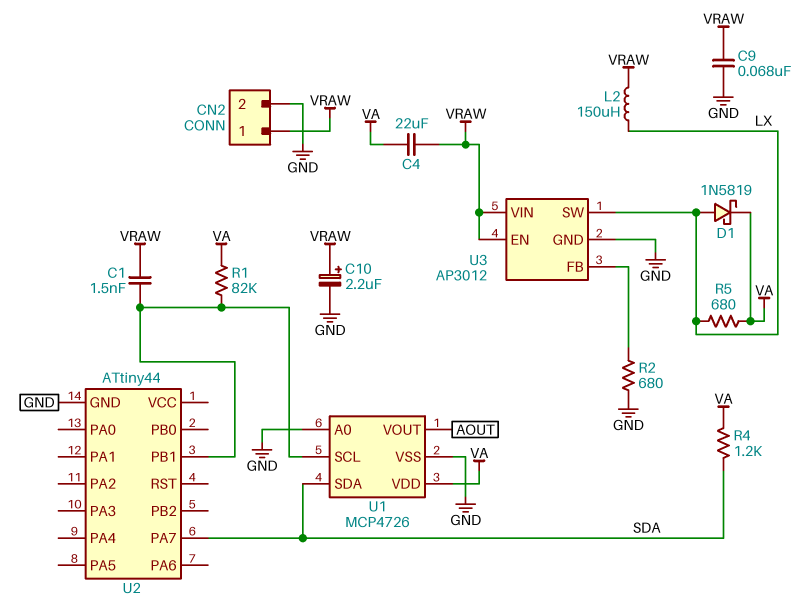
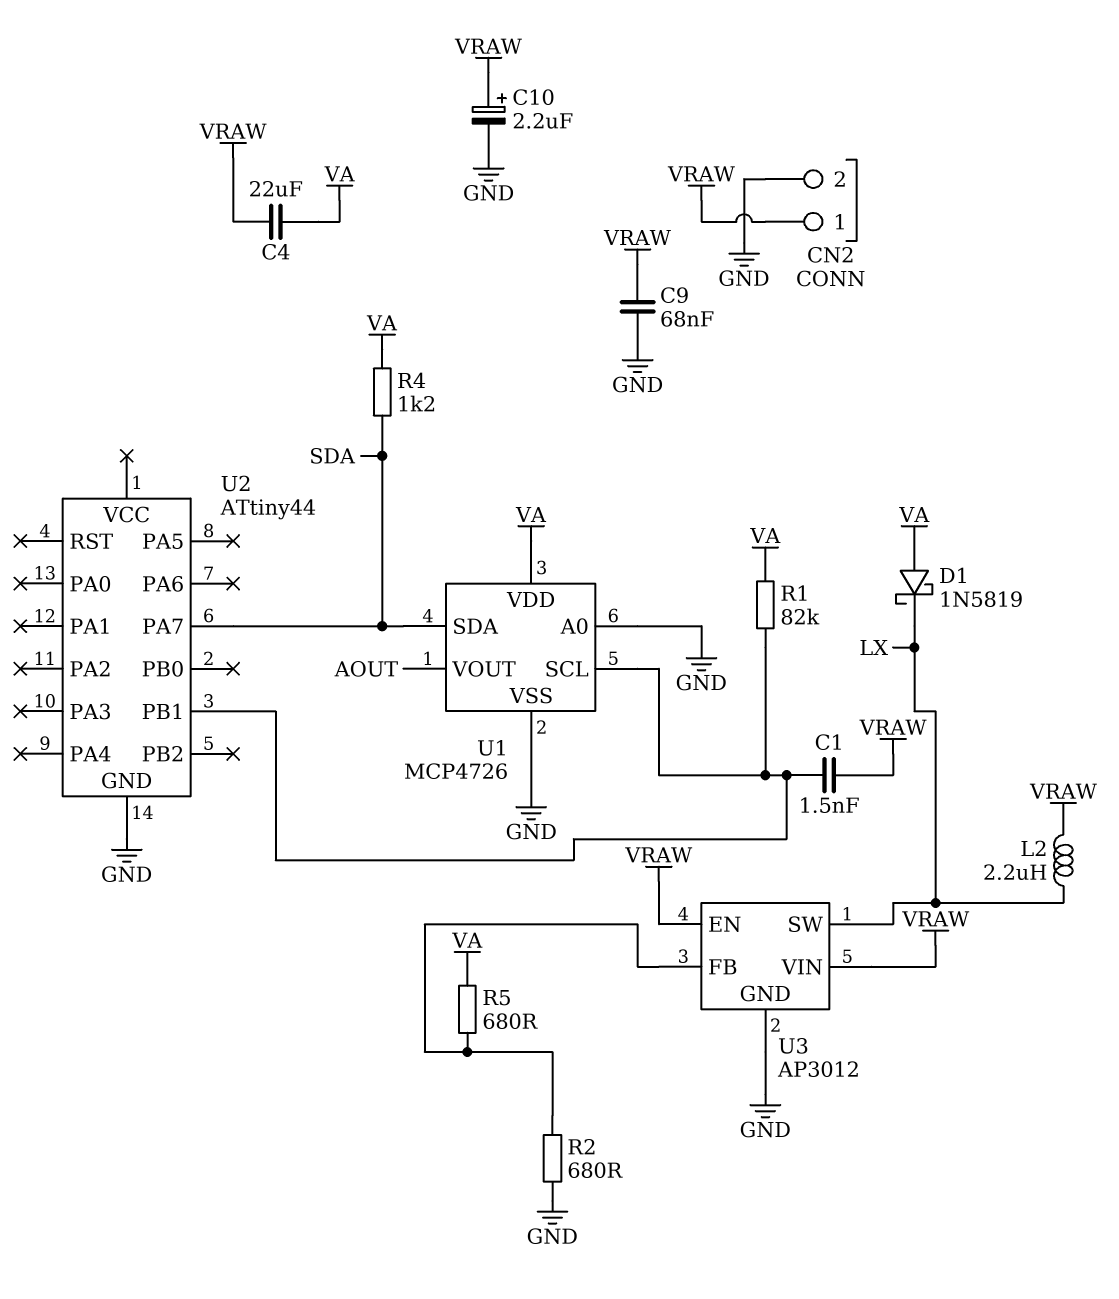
D1: schottky 1N5819 (A LX, K VA) -> schottky 1N5819 (A VA, K LX)
L2: 150uH (LX, VRAW) -> 2.2uH (LX, VRAW)
R5: 680 (LX, VA) -> 680 (U3/FB, VA)

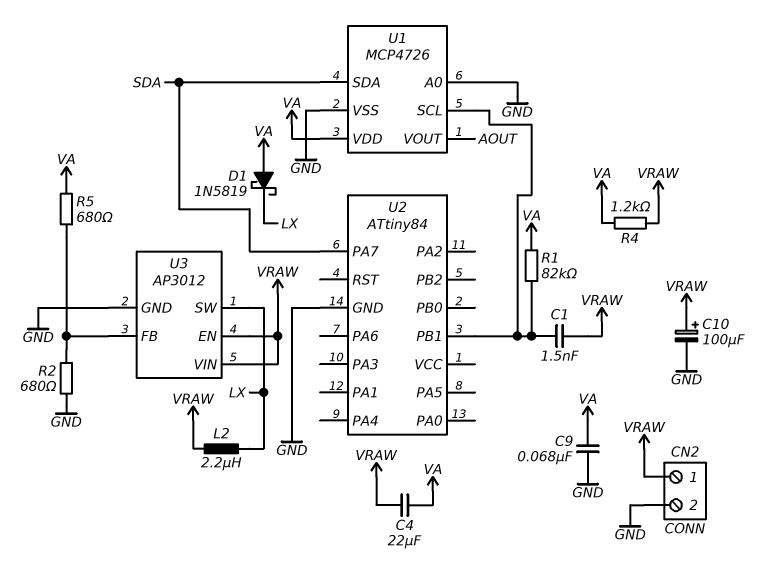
C9: 68nF (GND, VRAW) -> 68nF (GND, VA)
C10: 2.2uF (plus VRAW, minus GND) -> 100uF (plus VRAW, minus GND)
R4: 1.2k (SDA, VA) -> 1.2k (VA, VRAW)
U2: ATtiny44 -> ATtiny84

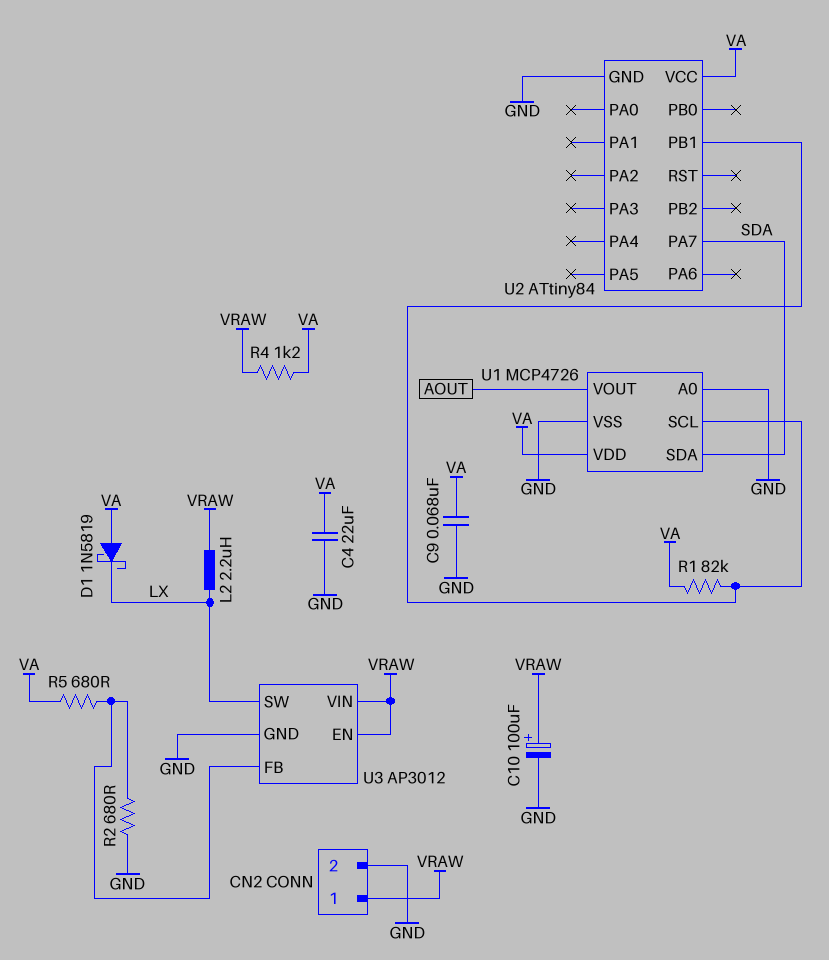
C1: 1.5nF (U1/SCL, VRAW) -> none
C4: 22uF (VA, VRAW) -> 22uF (GND, VA)
U2 pin VCC: none -> VA

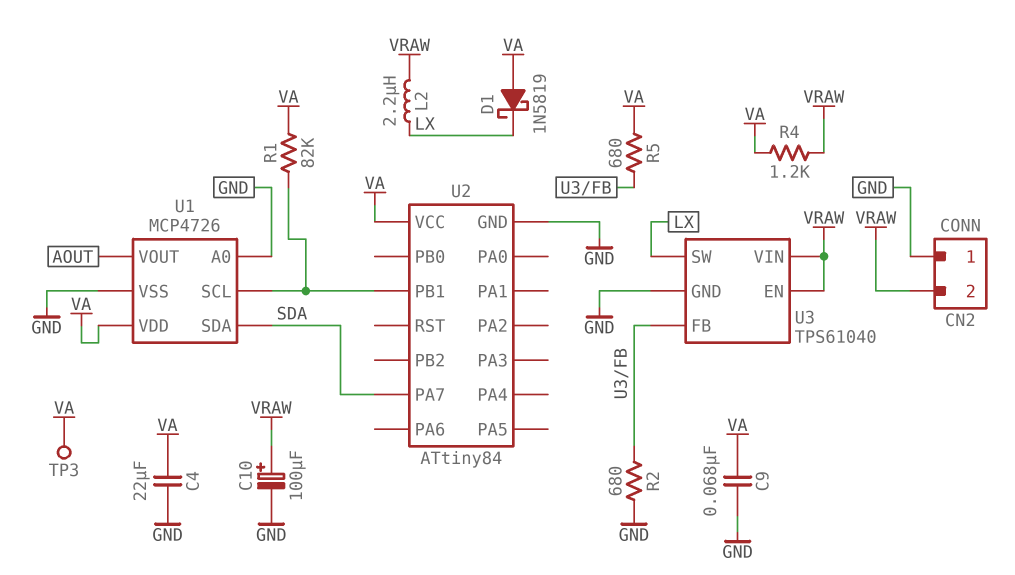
CN2 pin 1: VRAW -> GND
CN2 pin 2: GND -> VRAW
TP3: none -> test point (VA)
U3: AP3012 -> TPS61040

